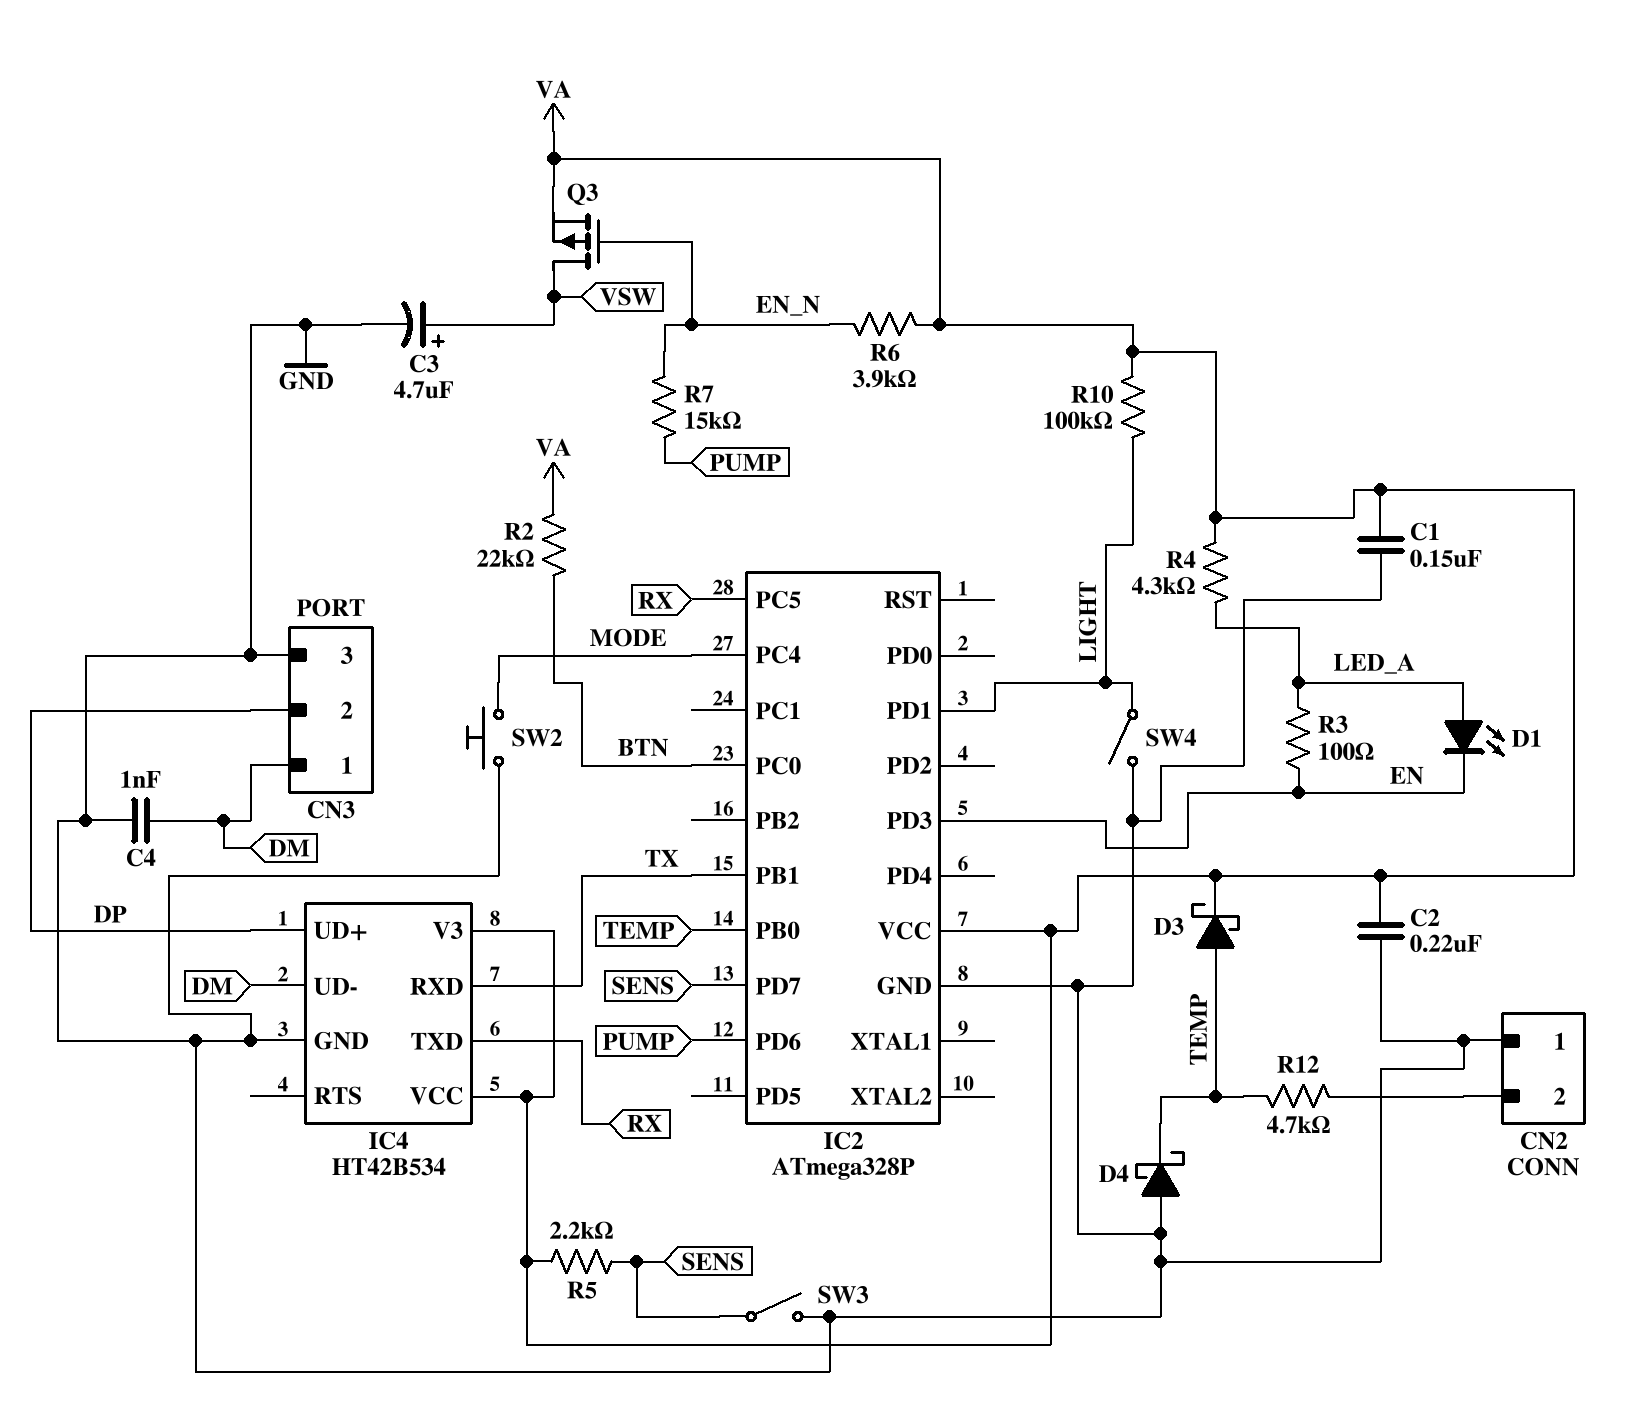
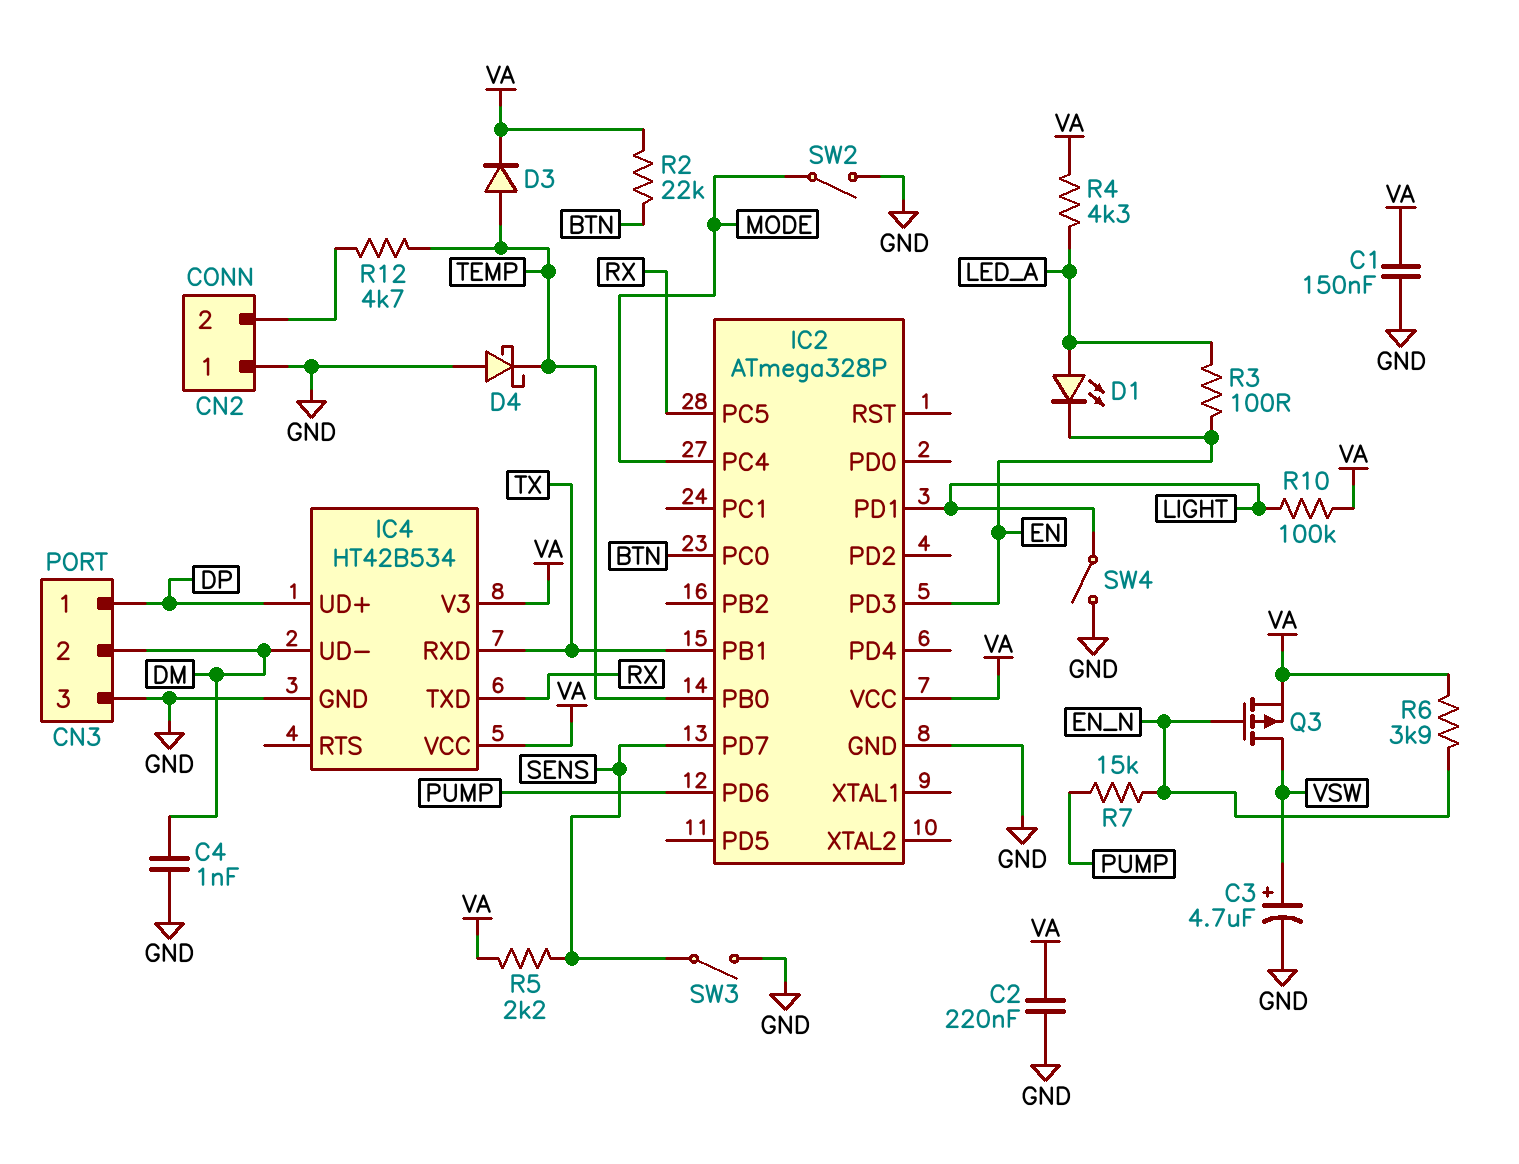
CN3 pin 1: DM -> DP
CN3 pin 2: DP -> DM
D3: schottky (A TEMP, K VA) -> diode (A TEMP, K VA)
SW2: button (GND, MODE) -> switch (GND, MODE)

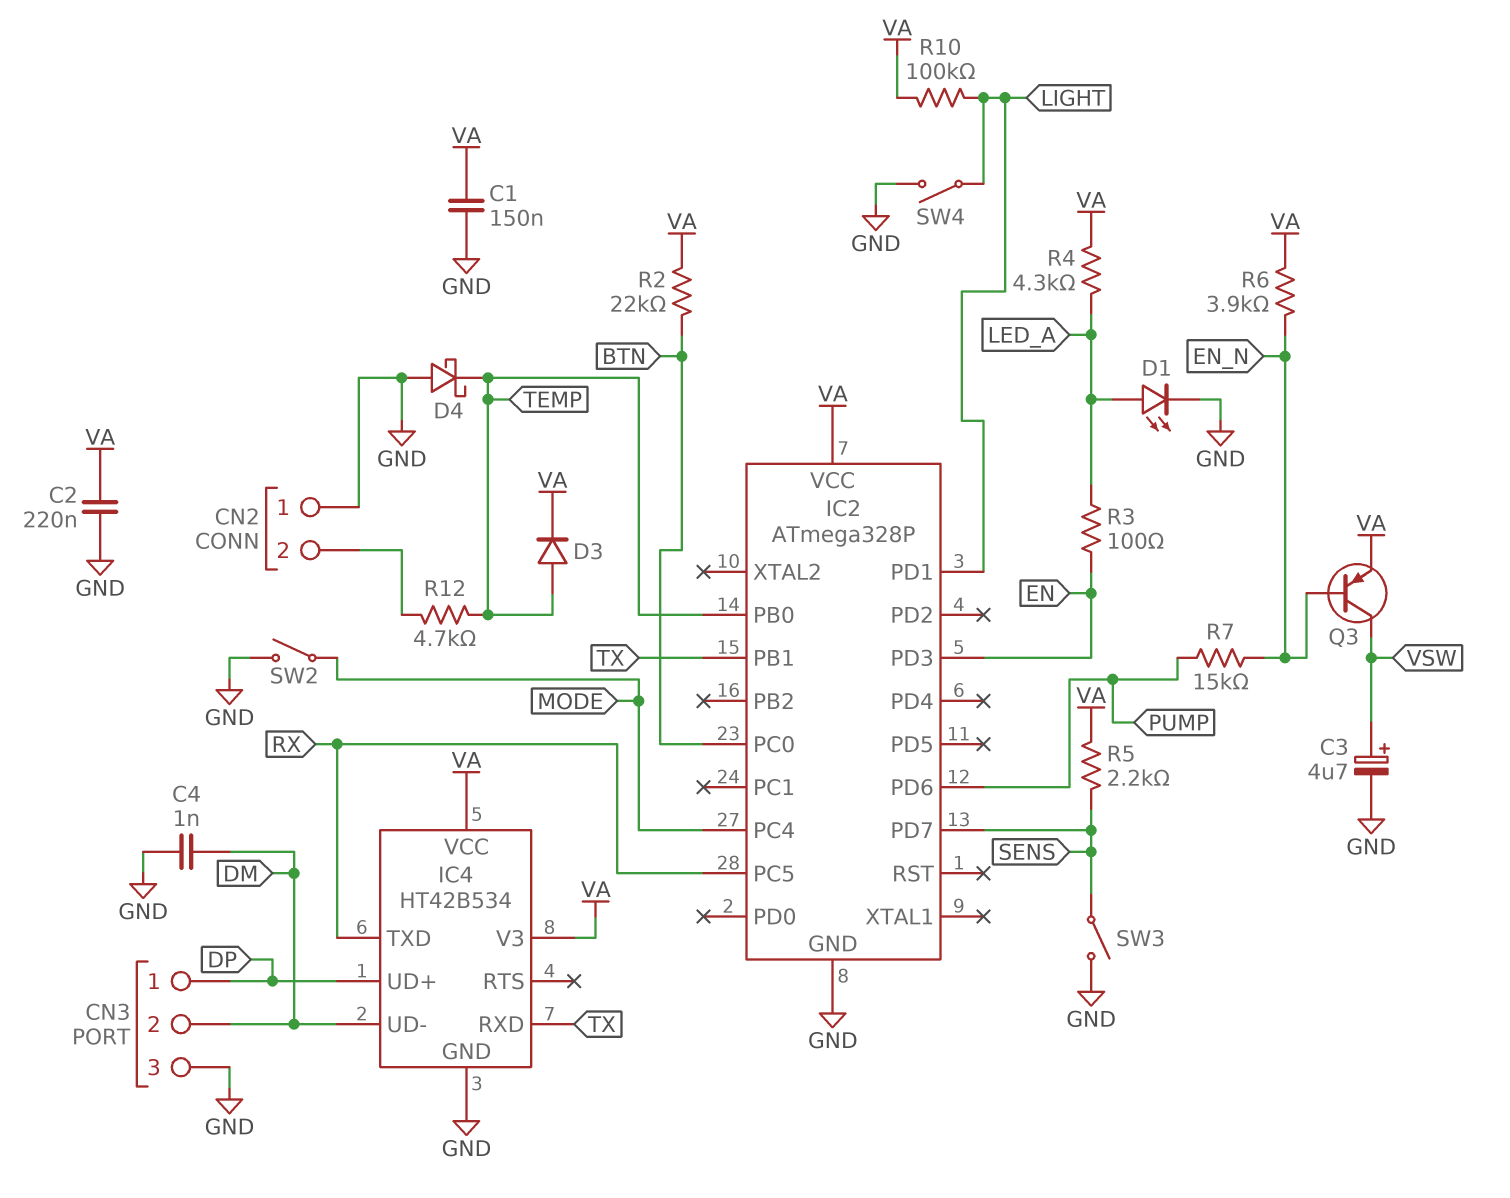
D1: LED (A LED_A, K EN) -> LED (A LED_A, K GND)
Q3: PMOS (G EN_N, D VSW, S VA) -> PNP (B EN_N, C VSW, E VA)

